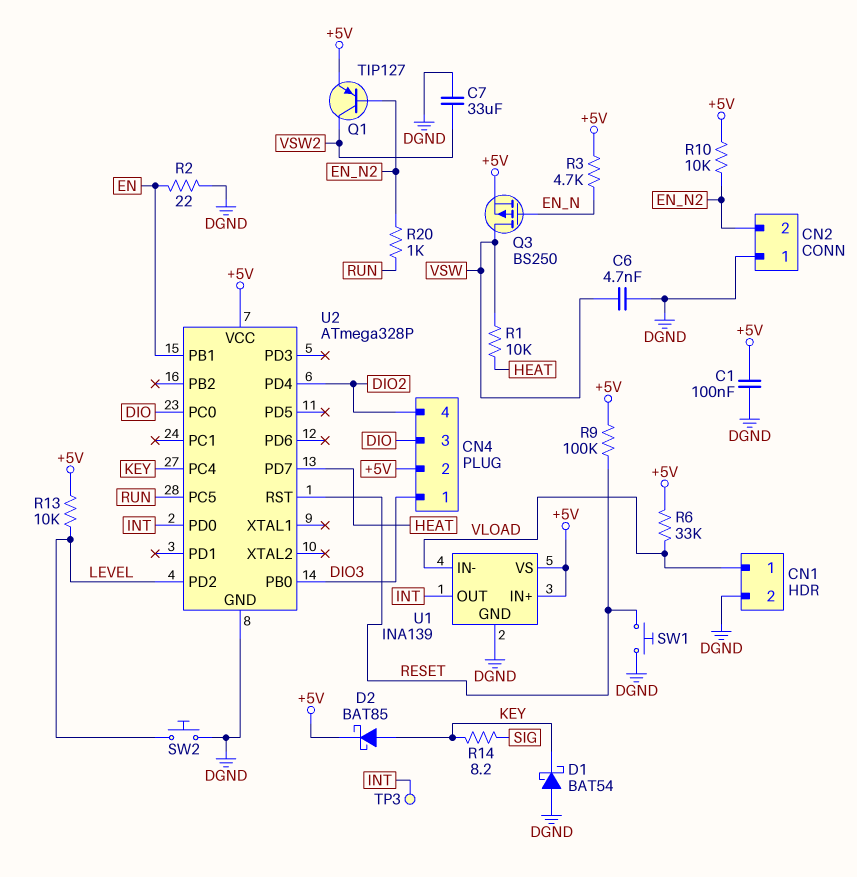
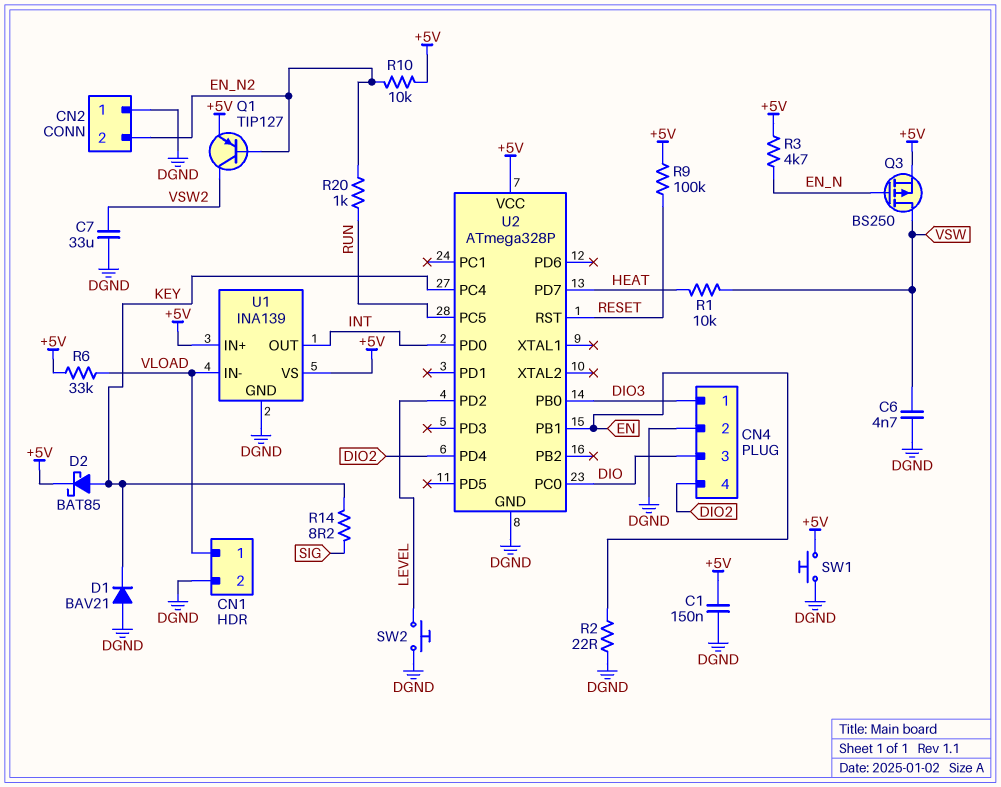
C1: 100nF (+5V, DGND) -> 150nF (+5V, DGND)
CN4 pin 2: +5V -> DGND
D1: schottky BAT54 (A DGND, K KEY) -> diode BAV21 (A DGND, K KEY)
R13: 10k (+5V, LEVEL) -> none
SW1: button (DGND, RESET) -> button (+5V, DGND)
TP3: test point (INT) -> none

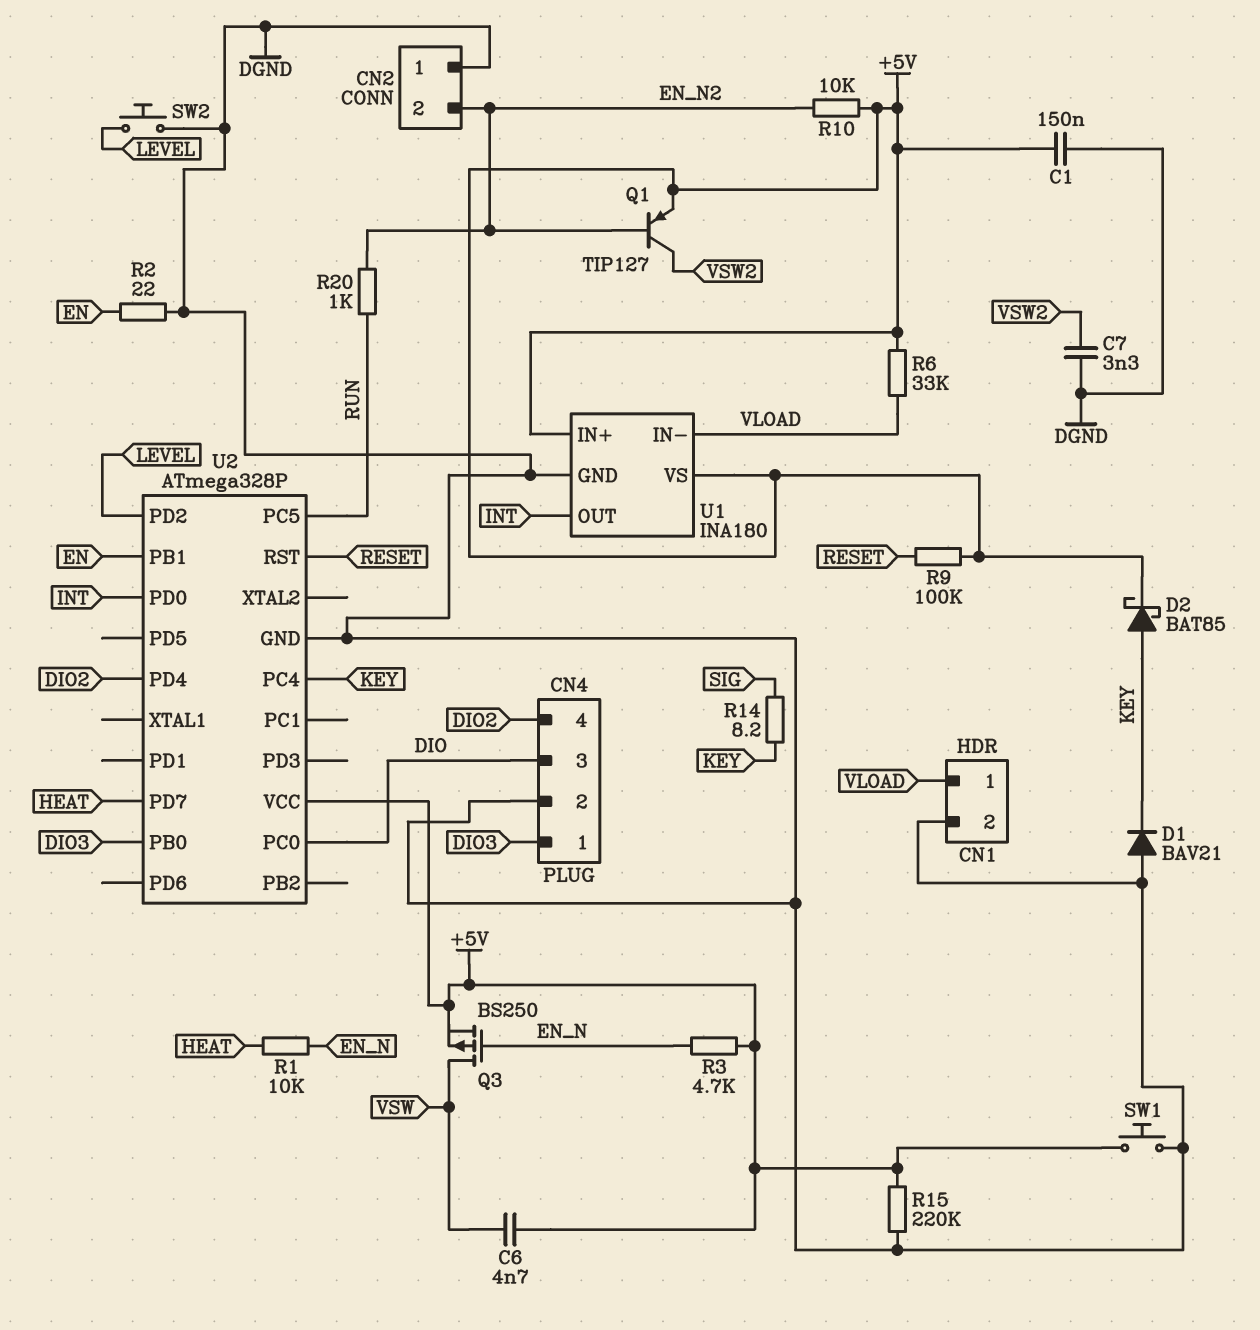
C6: 4.7nF (DGND, VSW) -> 4.7nF (+5V, VSW)
C7: 33uF (DGND, VSW2) -> 3.3nF (DGND, VSW2)
R1: 10k (HEAT, VSW) -> 10k (EN_N, HEAT)
R15: none -> 220k (+5V, DGND)
U1: INA139 -> INA180

